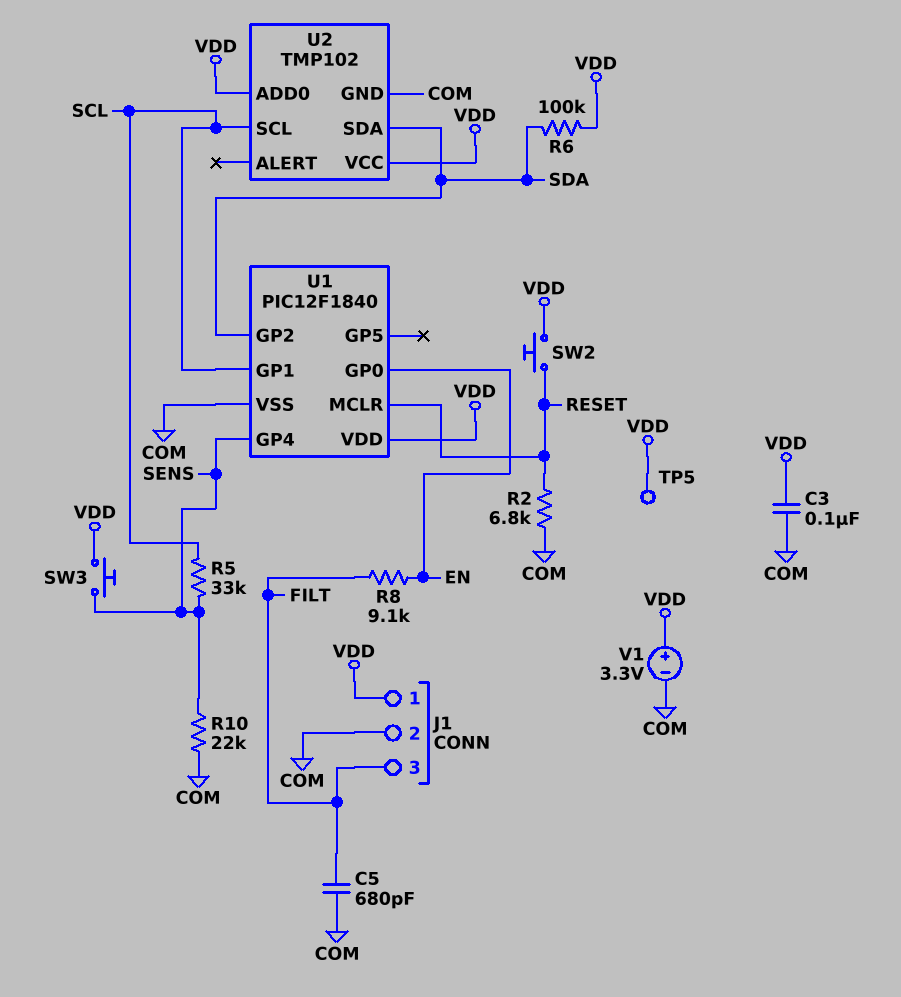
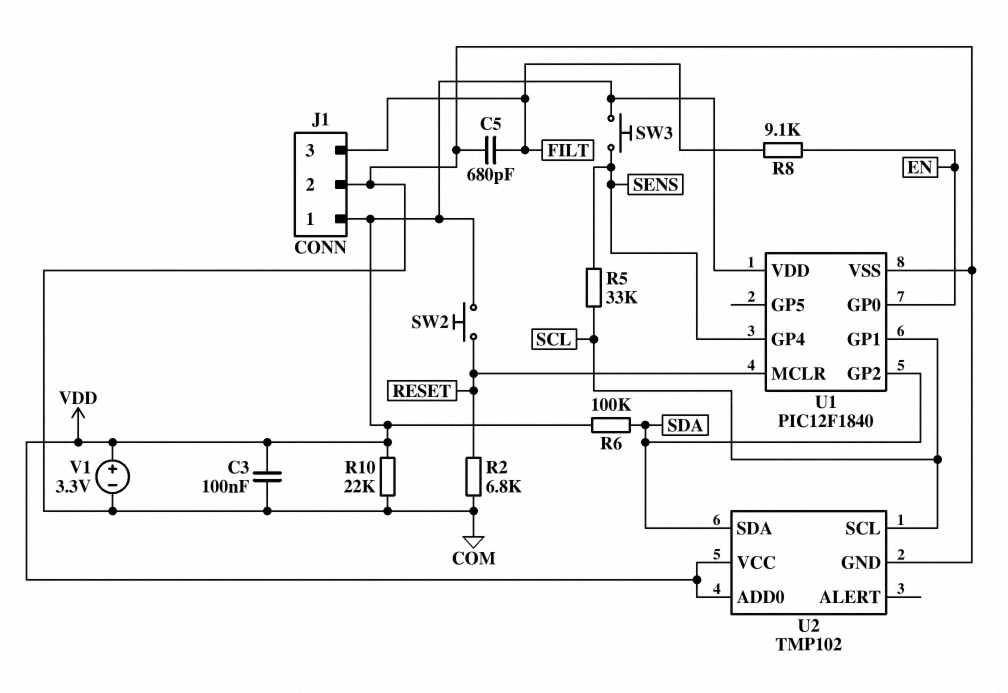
R10: 22k (COM, SENS) -> 22k (COM, VDD)
TP5: test point (VDD) -> none

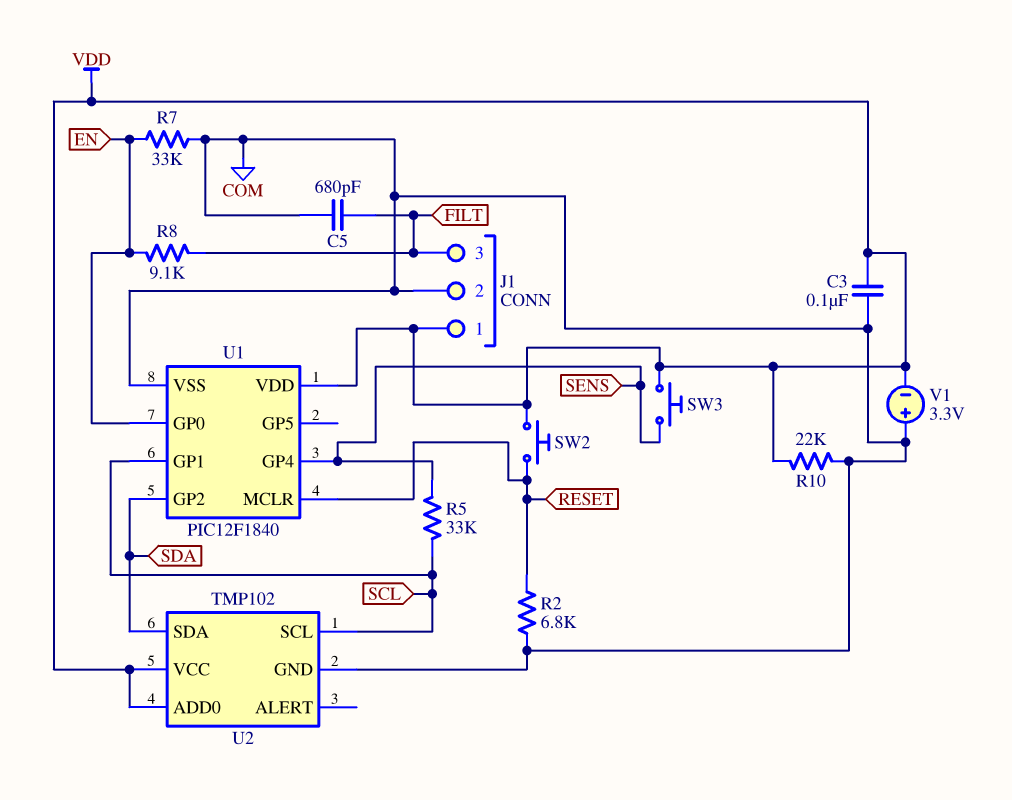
R6: 100k (SDA, VDD) -> none
R7: none -> 33k (COM, EN)
V1: 3.3V (plus VDD, minus COM) -> 3.3V (plus COM, minus VDD)

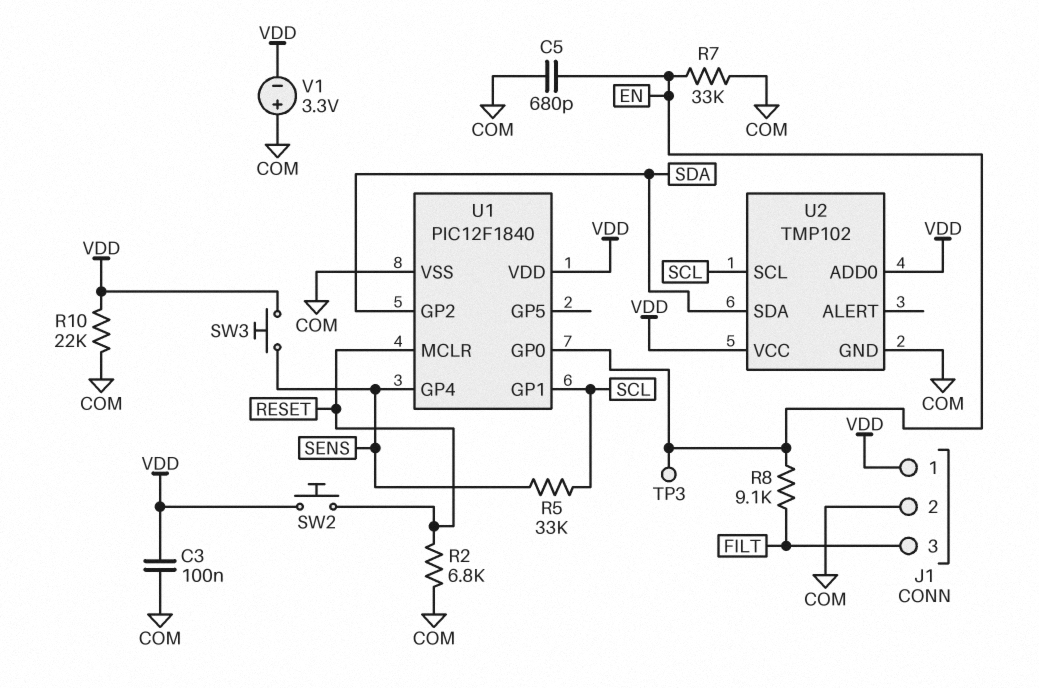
C5: 680pF (COM, FILT) -> 680pF (COM, EN)
TP3: none -> test point (EN)

